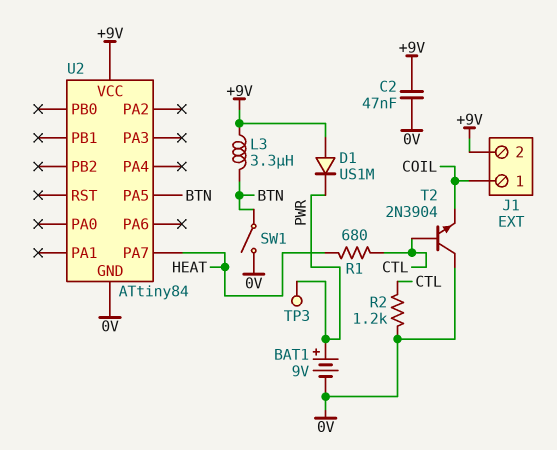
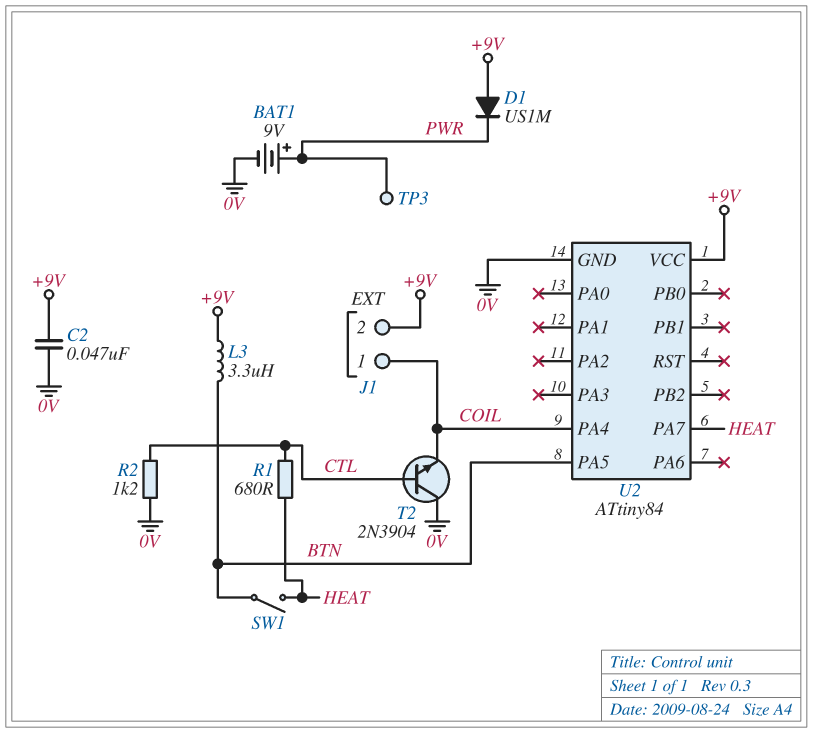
SW1: switch (0V, BTN) -> switch (BTN, HEAT)
U2 pin PA4: none -> COIL

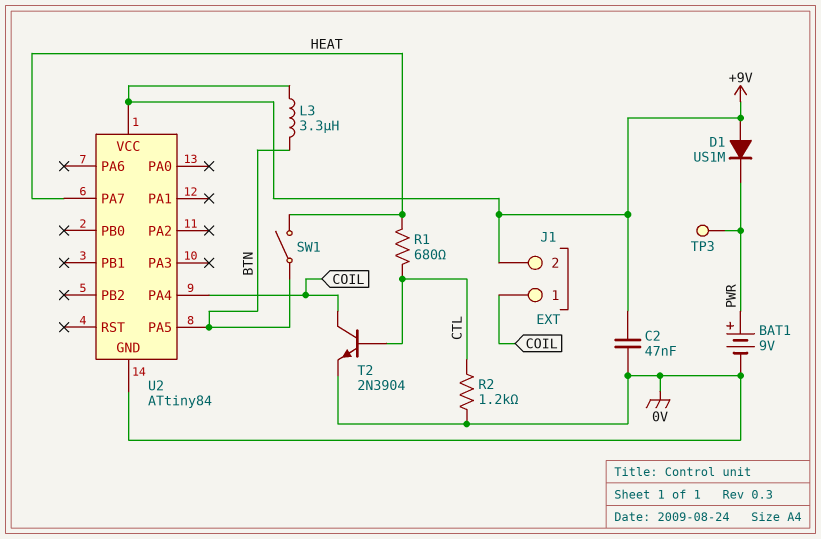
T2: NPN 2N3904 (B CTL, C 0V, E COIL) -> NPN 2N3904 (B CTL, C COIL, E 0V)

